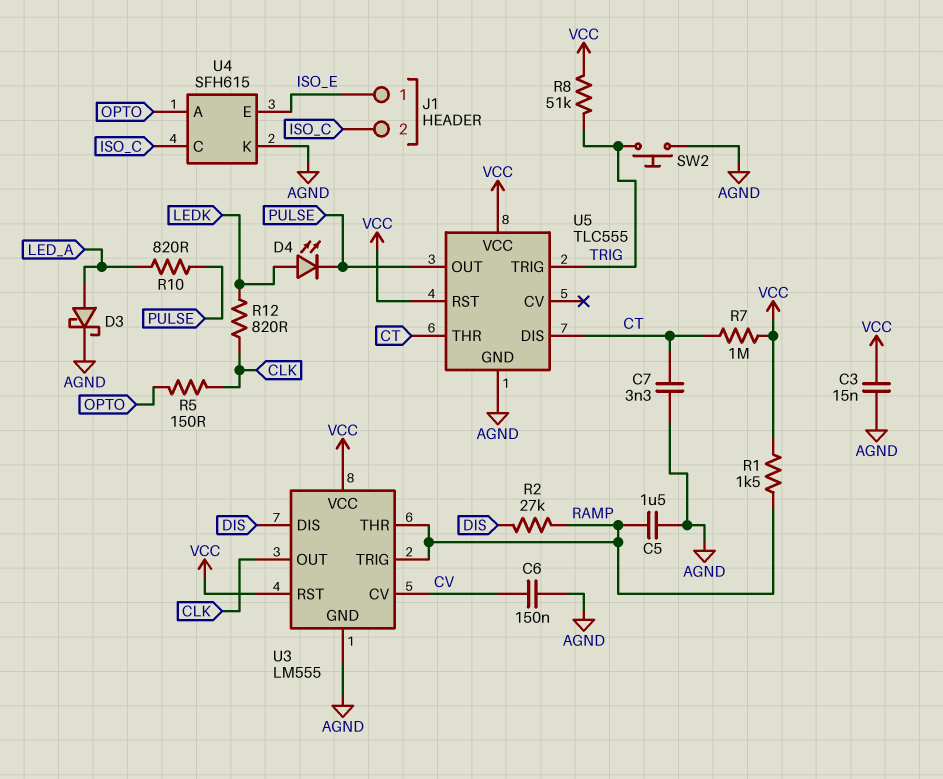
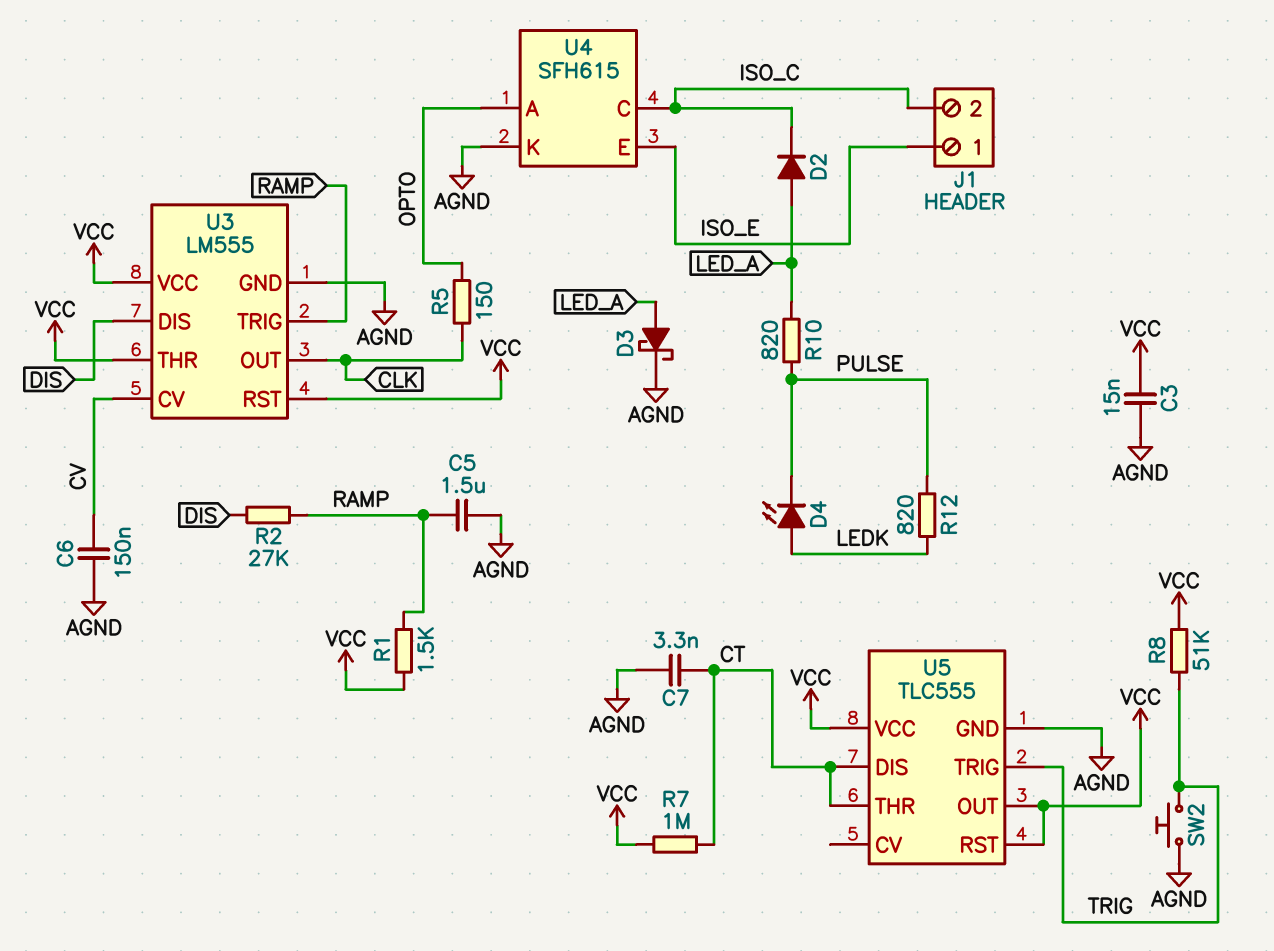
D2: none -> diode (A LED_A, K ISO_C)
R12: 820 (CLK, LEDK) -> 820 (LEDK, PULSE)
U3 pin THR: RAMP -> VCC
U5 pin OUT: PULSE -> VCC

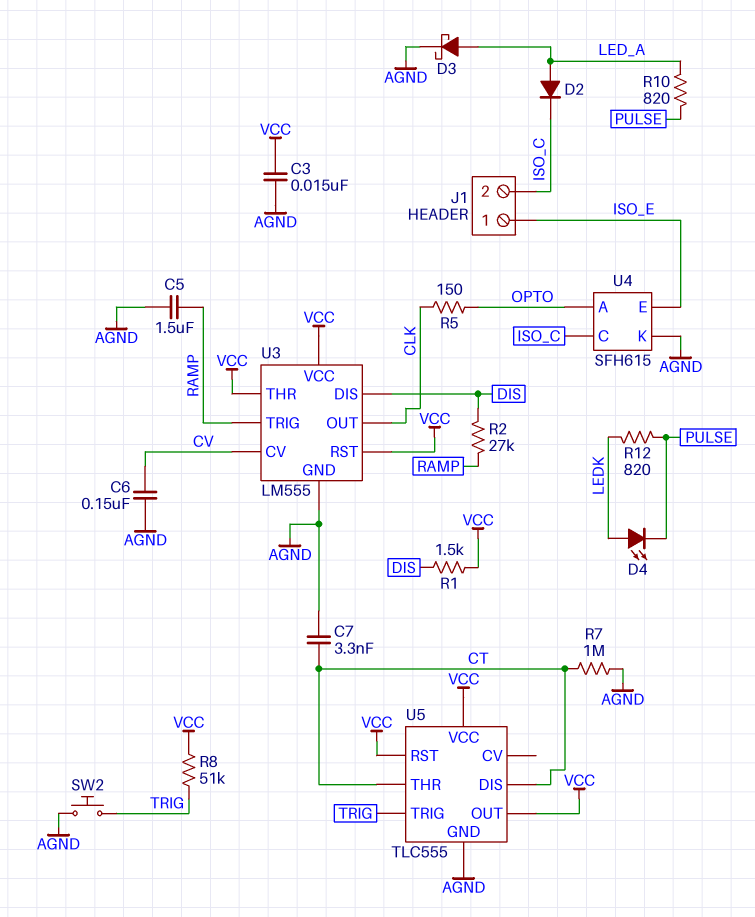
R1: 1.5k (RAMP, VCC) -> 1.5k (DIS, VCC)
R7: 1M (CT, VCC) -> 1M (AGND, CT)

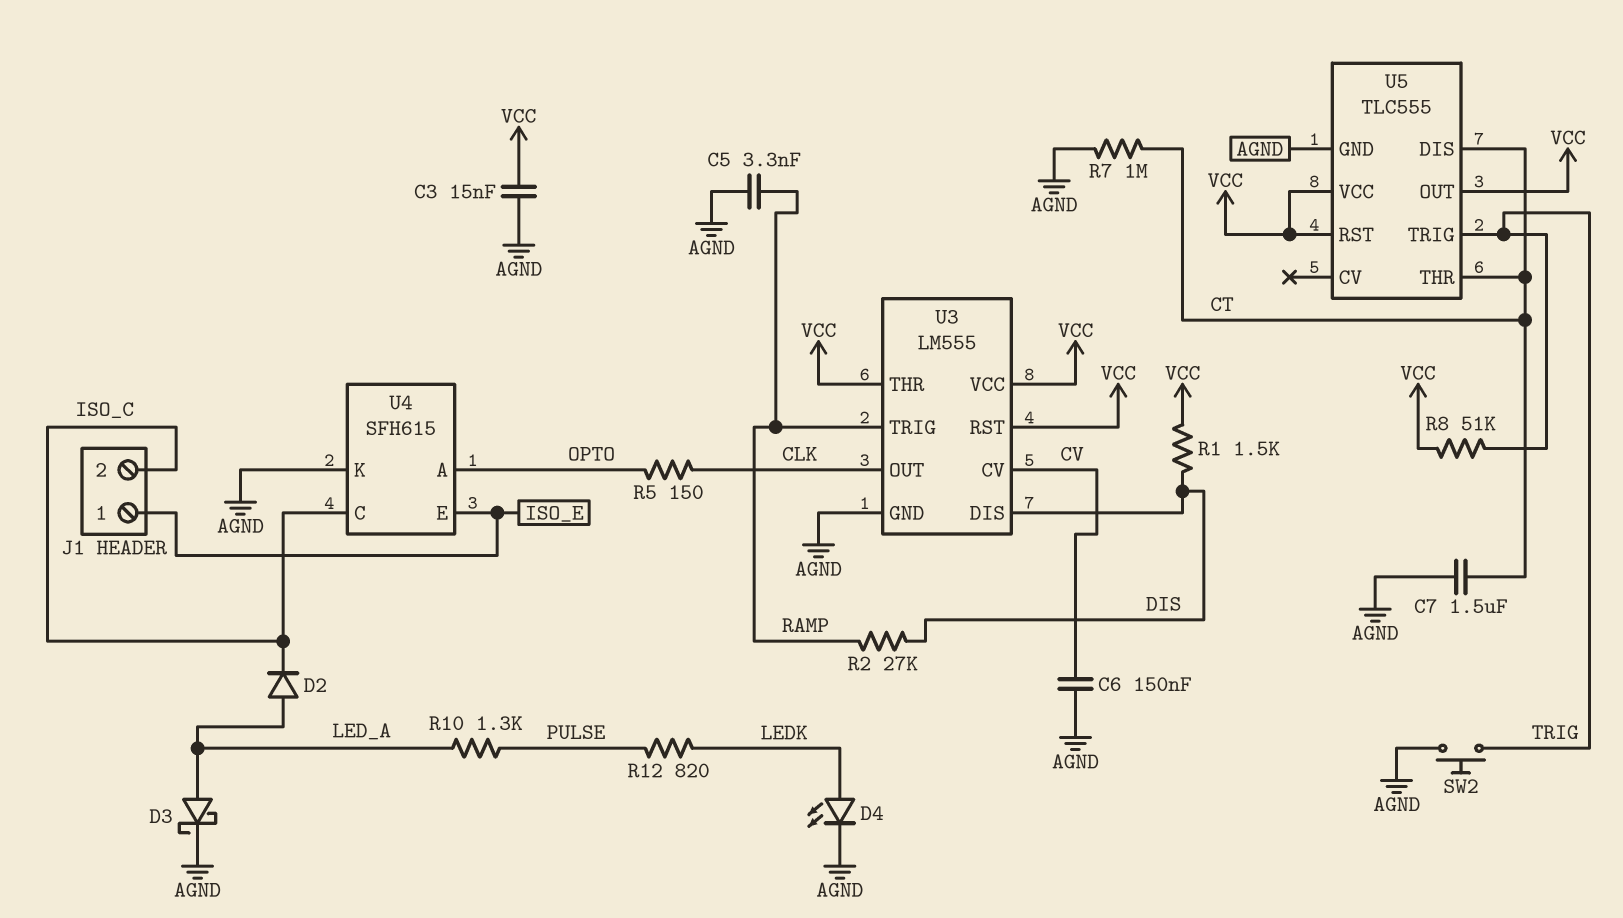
C5: 1.5uF (AGND, RAMP) -> 3.3nF (AGND, RAMP)
C7: 3.3nF (AGND, CT) -> 1.5uF (AGND, CT)
D4: LED (A LEDK, K PULSE) -> LED (A LEDK, K AGND)
R10: 820 (LED_A, PULSE) -> 1.3k (LED_A, PULSE)

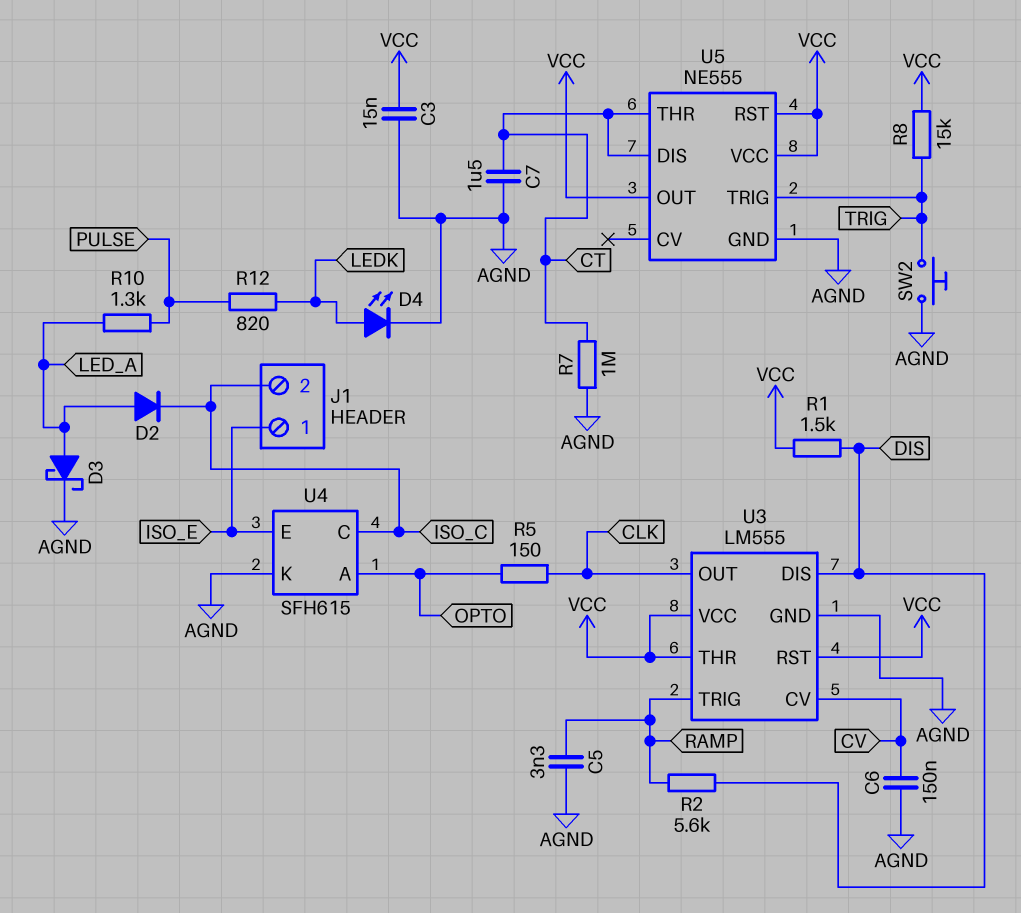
R2: 27k (DIS, RAMP) -> 5.6k (DIS, RAMP)
R8: 51k (TRIG, VCC) -> 15k (TRIG, VCC)
U5: TLC555 -> NE555

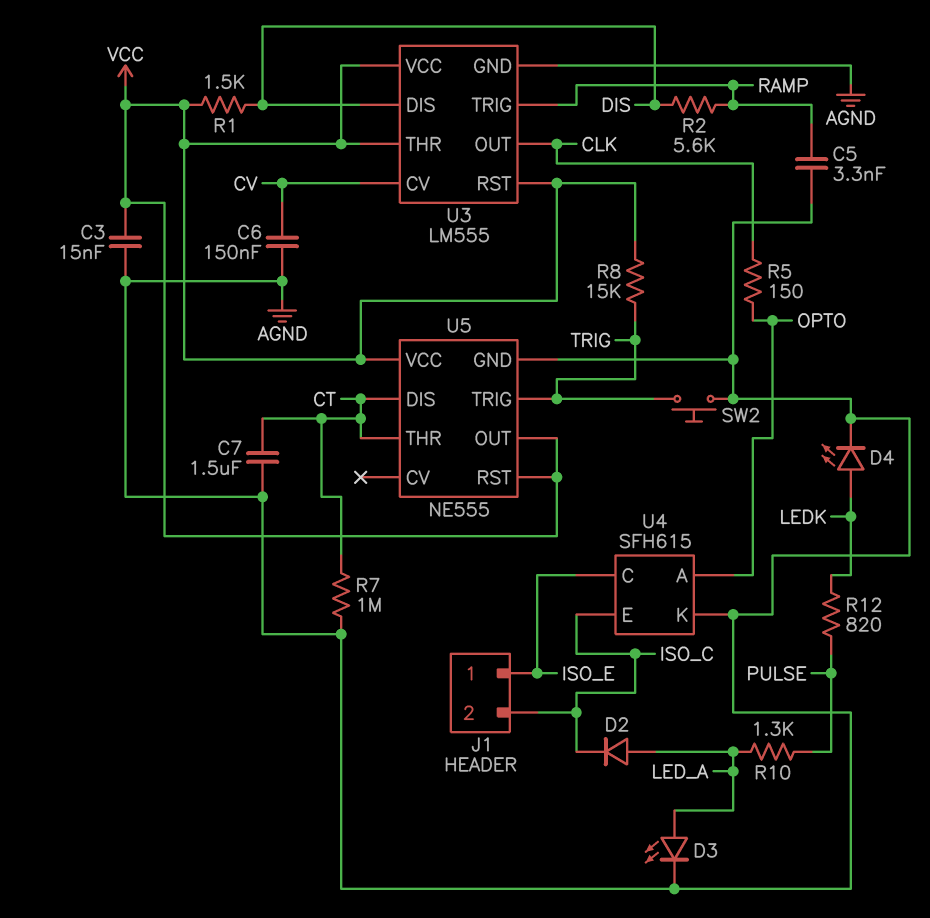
D3: schottky (A LED_A, K AGND) -> LED (A LED_A, K AGND)
U4 pin C: ISO_C -> ISO_E
U4 pin E: ISO_E -> ISO_C

